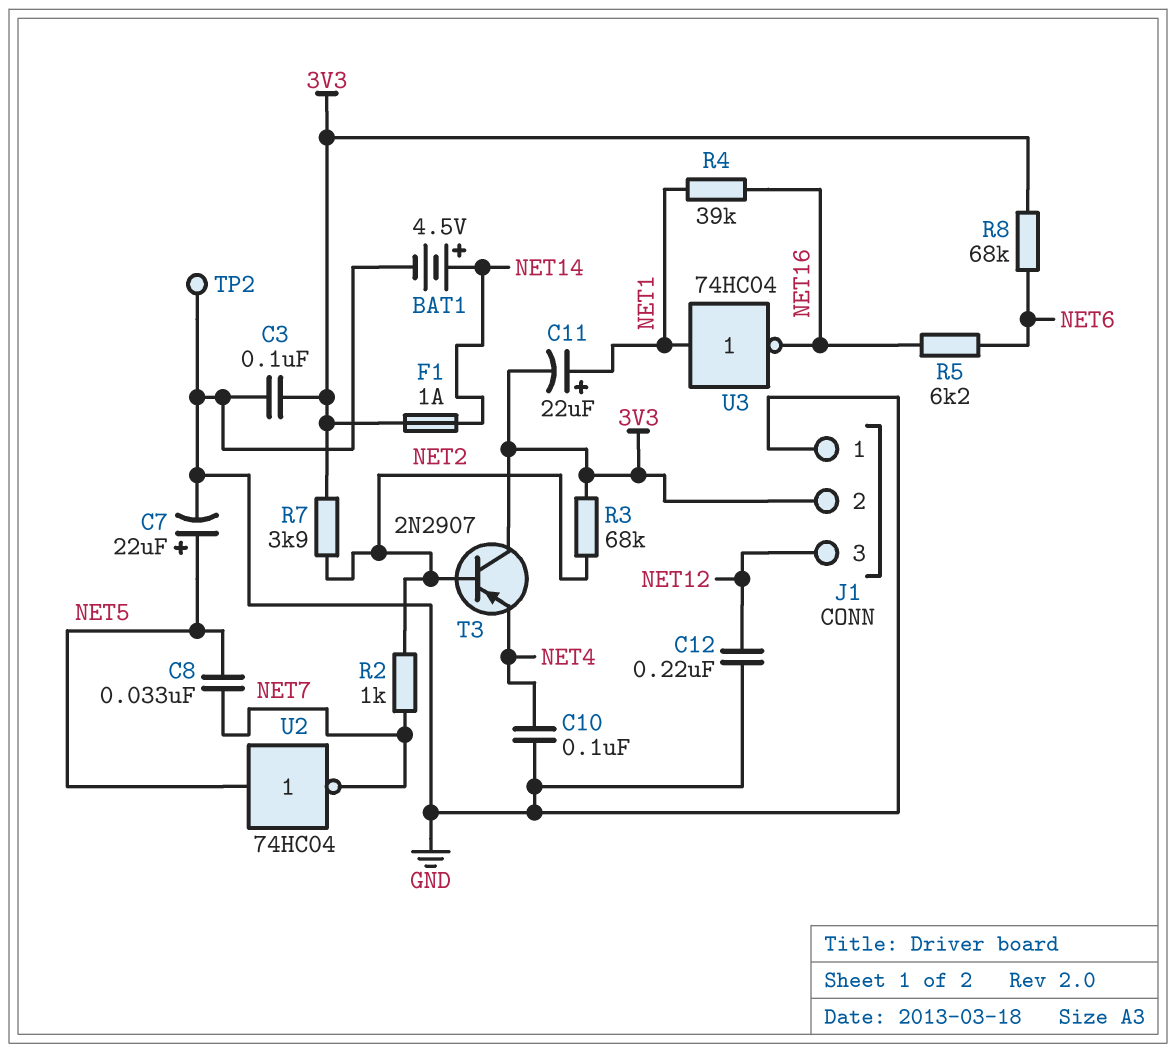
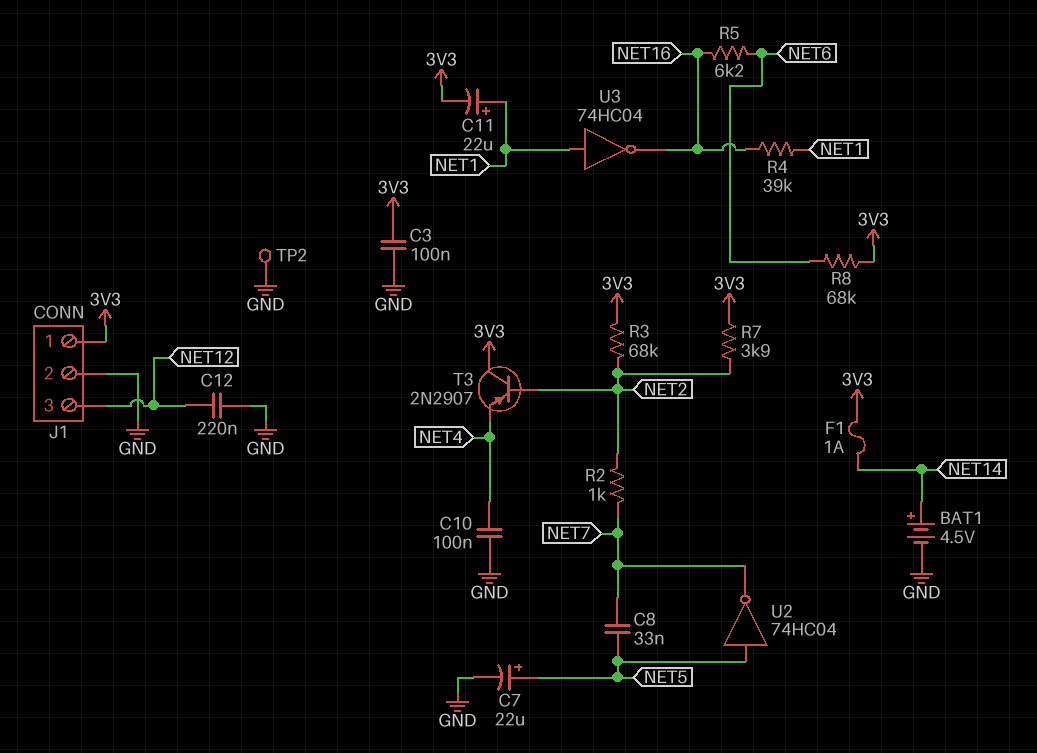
J1 pin 1: GND -> 3V3
J1 pin 2: 3V3 -> GND

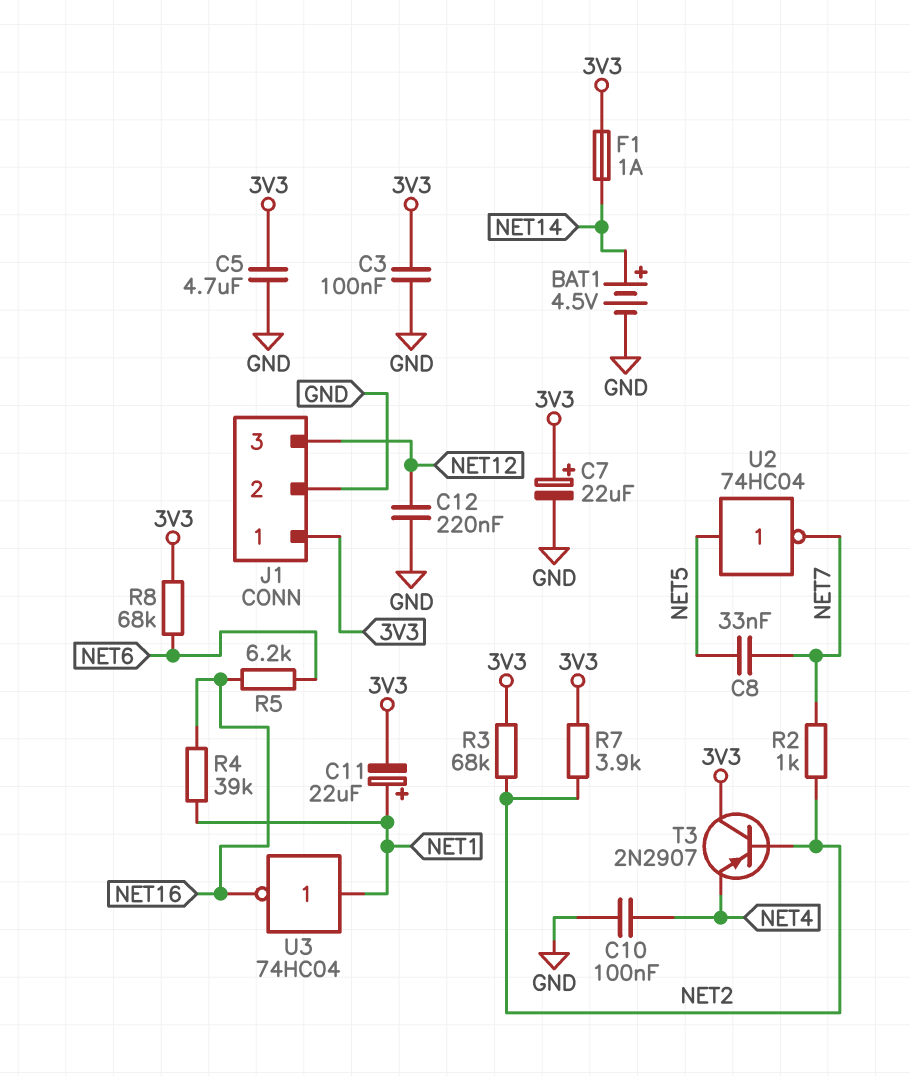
C5: none -> 4.7uF (3V3, GND)
C7: 22uF (plus NET5, minus GND) -> 22uF (plus 3V3, minus GND)
TP2: test point (GND) -> none

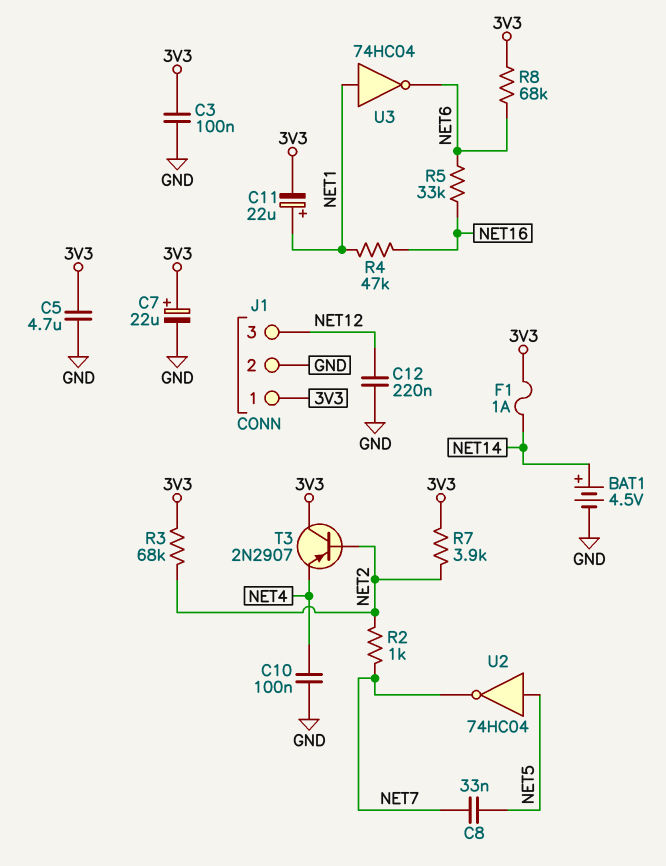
R4: 39k (NET1, NET16) -> 47k (NET1, NET16)
R5: 6.2k (NET6, NET16) -> 33k (NET6, NET16)
U3: NOT 74HC04 (in NET1, out NET16) -> NOT 74HC04 (in NET1, out NET6)

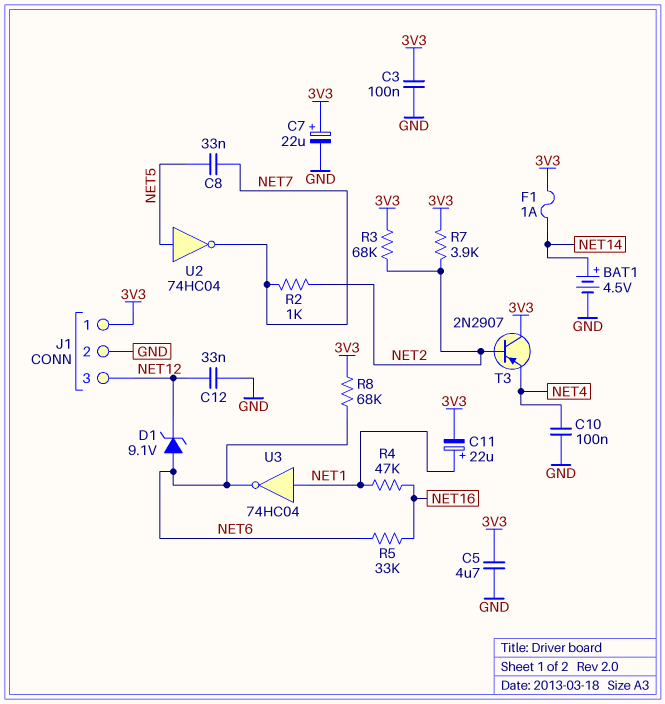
C12: 220nF (GND, NET12) -> 33nF (GND, NET12)
D1: none -> zener 9.1V (A NET6, K NET12)

